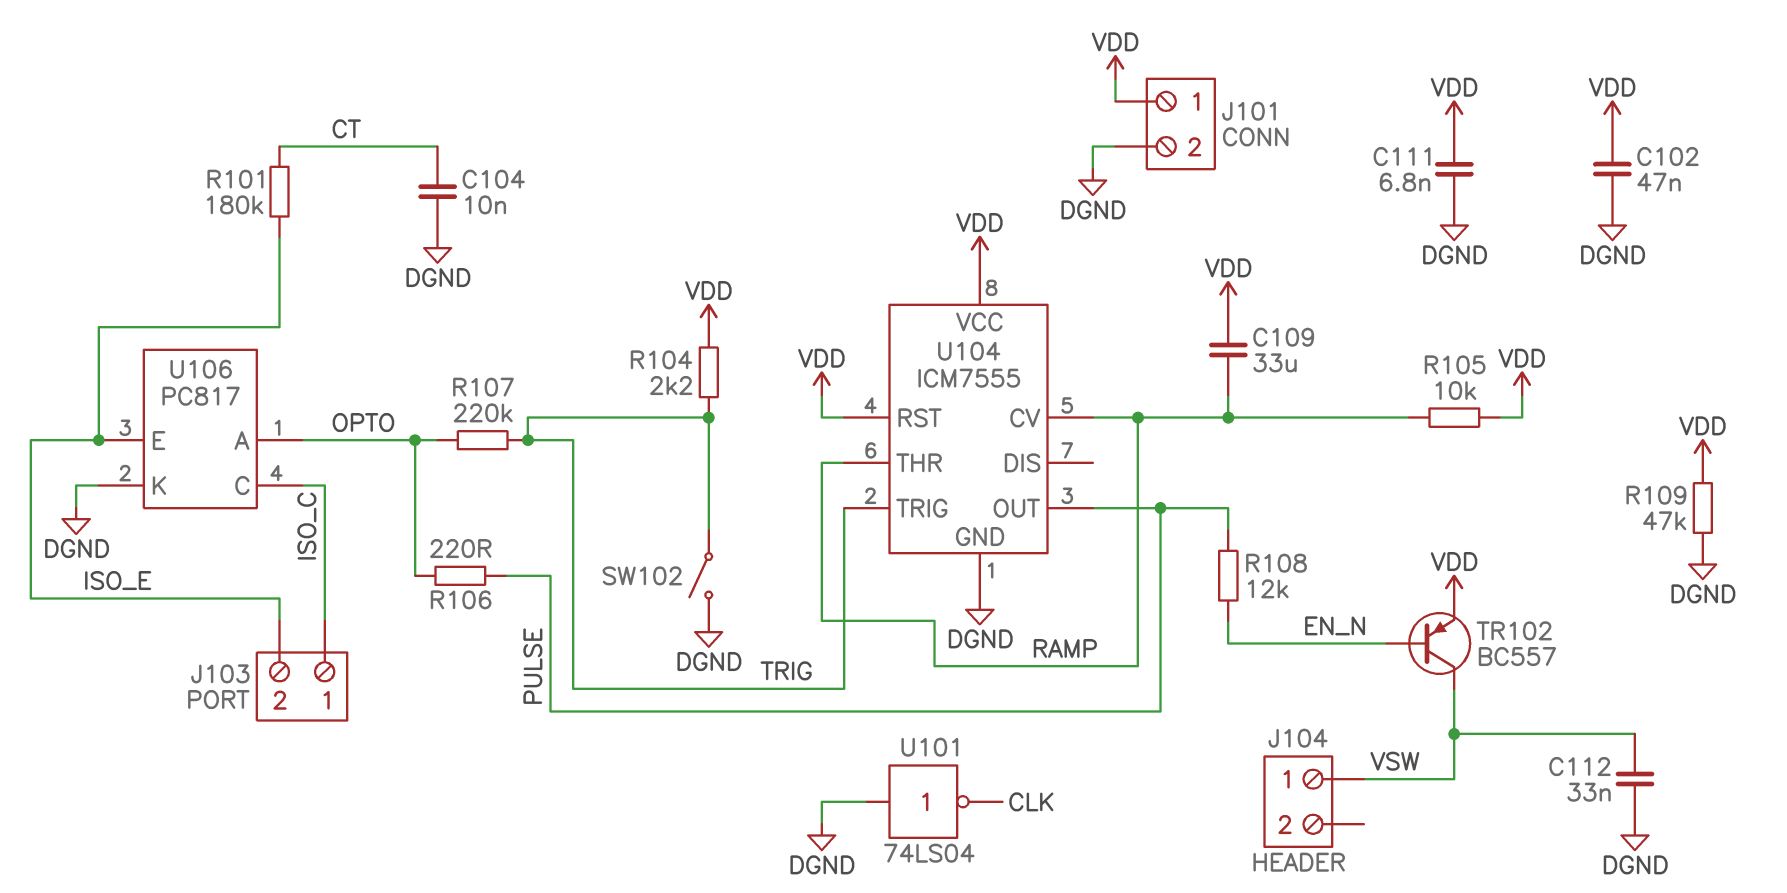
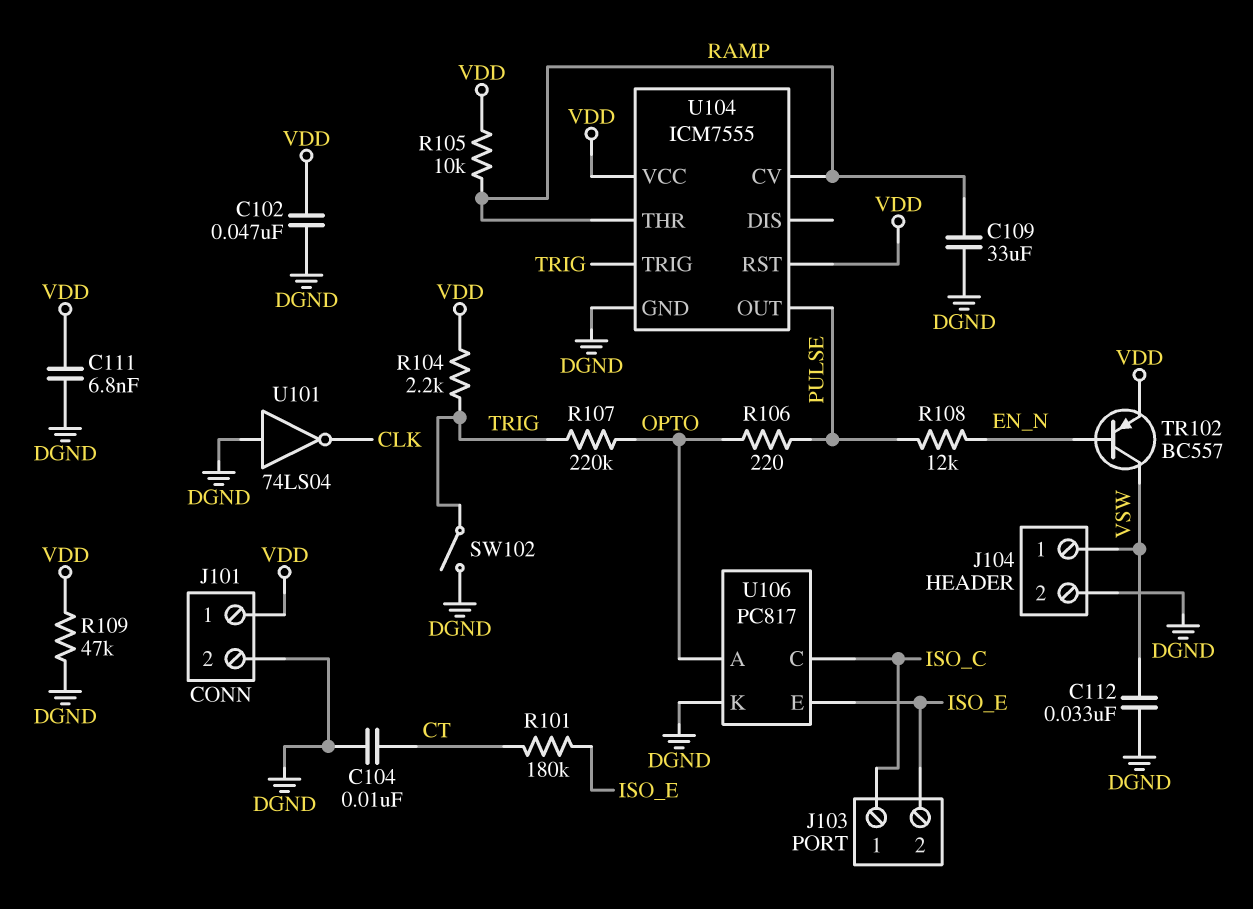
C109: 33uF (RAMP, VDD) -> 33uF (DGND, RAMP)
J104 pin 2: none -> DGND

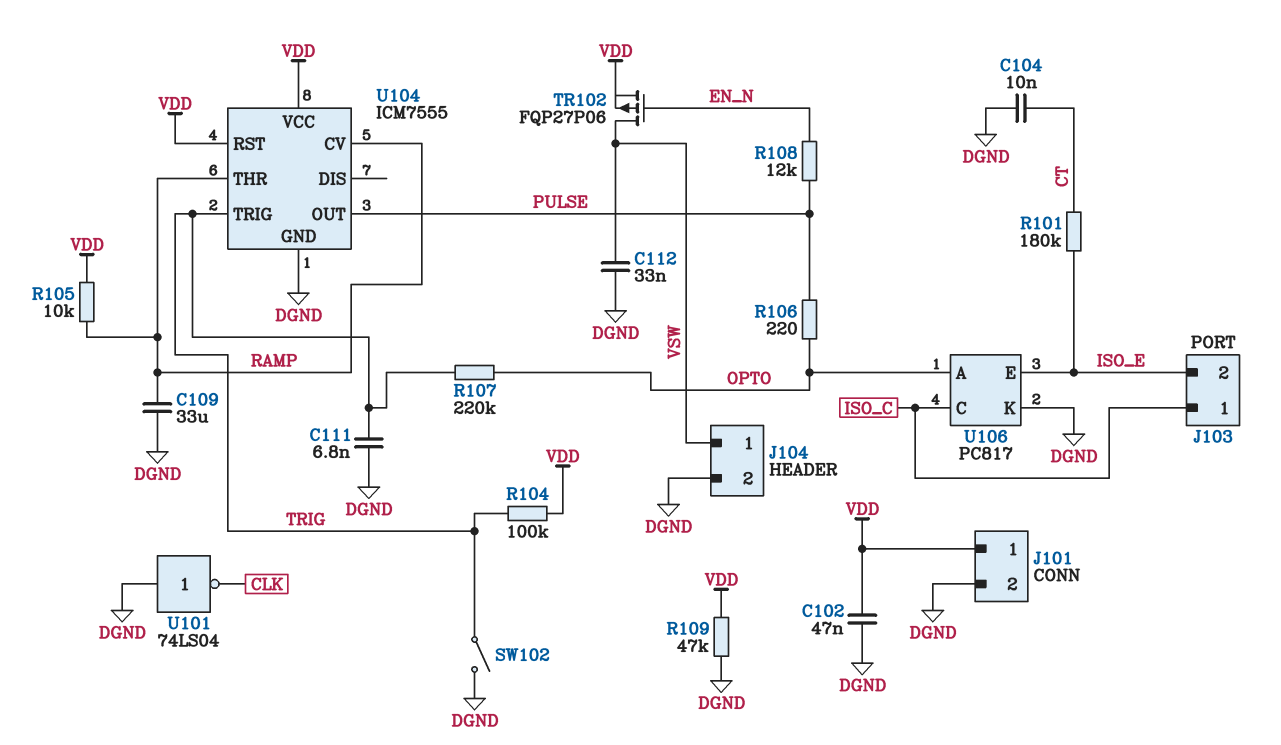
C111: 6.8nF (DGND, VDD) -> 6.8nF (DGND, TRIG)
R104: 2.2k (TRIG, VDD) -> 100k (TRIG, VDD)
TR102: PNP BC557 (B EN_N, C VSW, E VDD) -> PMOS FQP27P06 (G EN_N, D VSW, S VDD)

